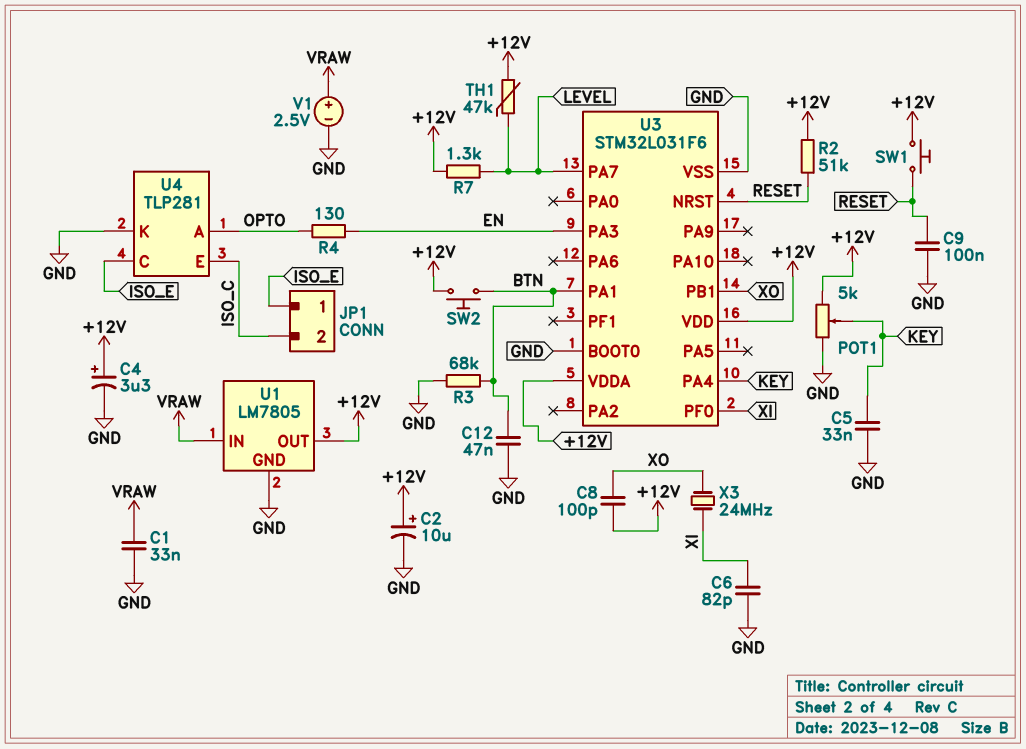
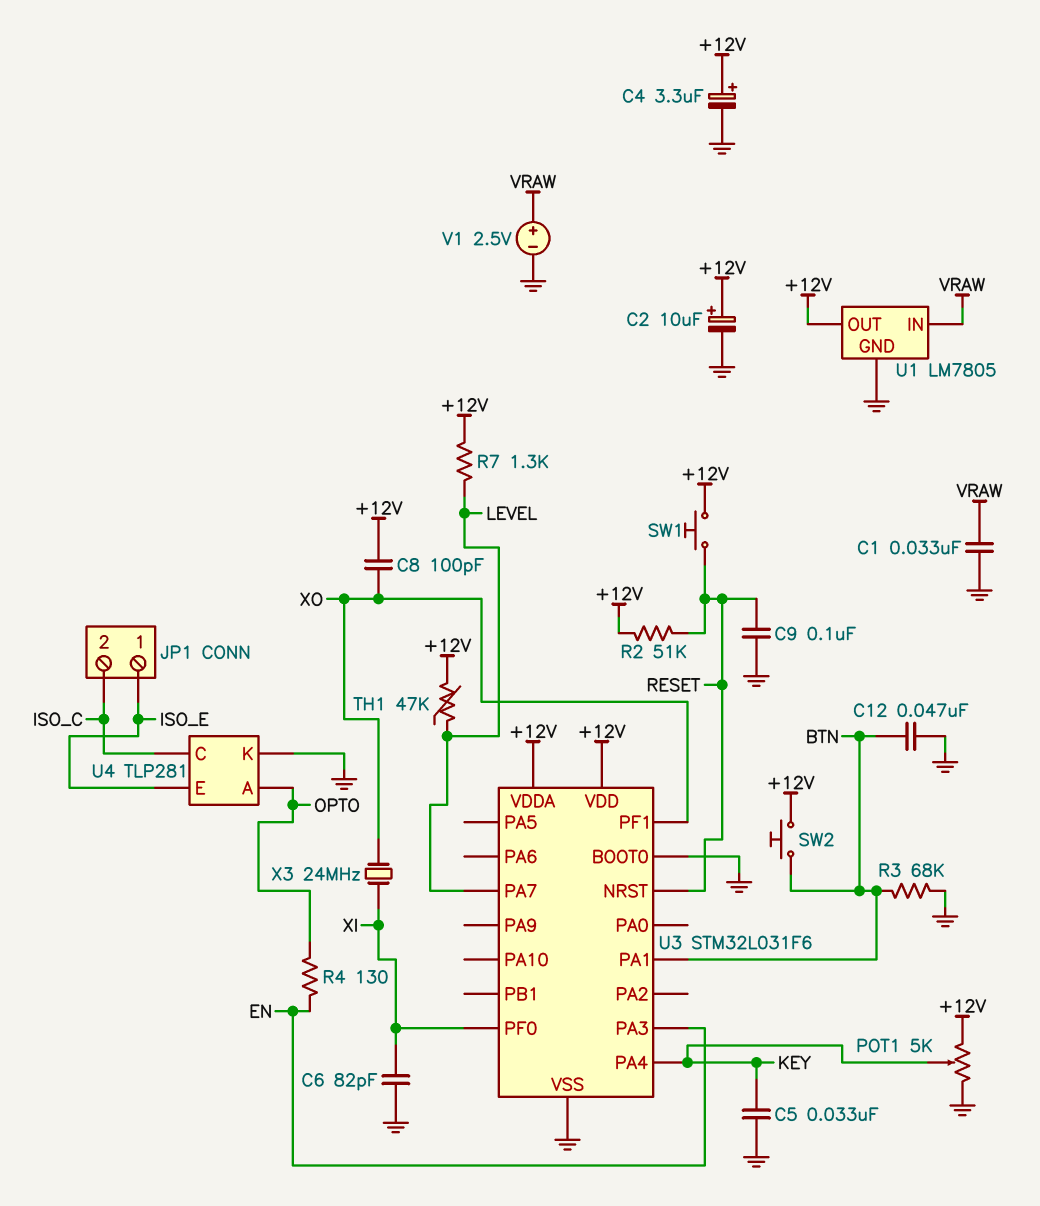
U3 pin PB1: XO -> none
U3 pin PF1: none -> XO
U4 pin C: ISO_E -> ISO_C
U4 pin E: ISO_C -> ISO_E

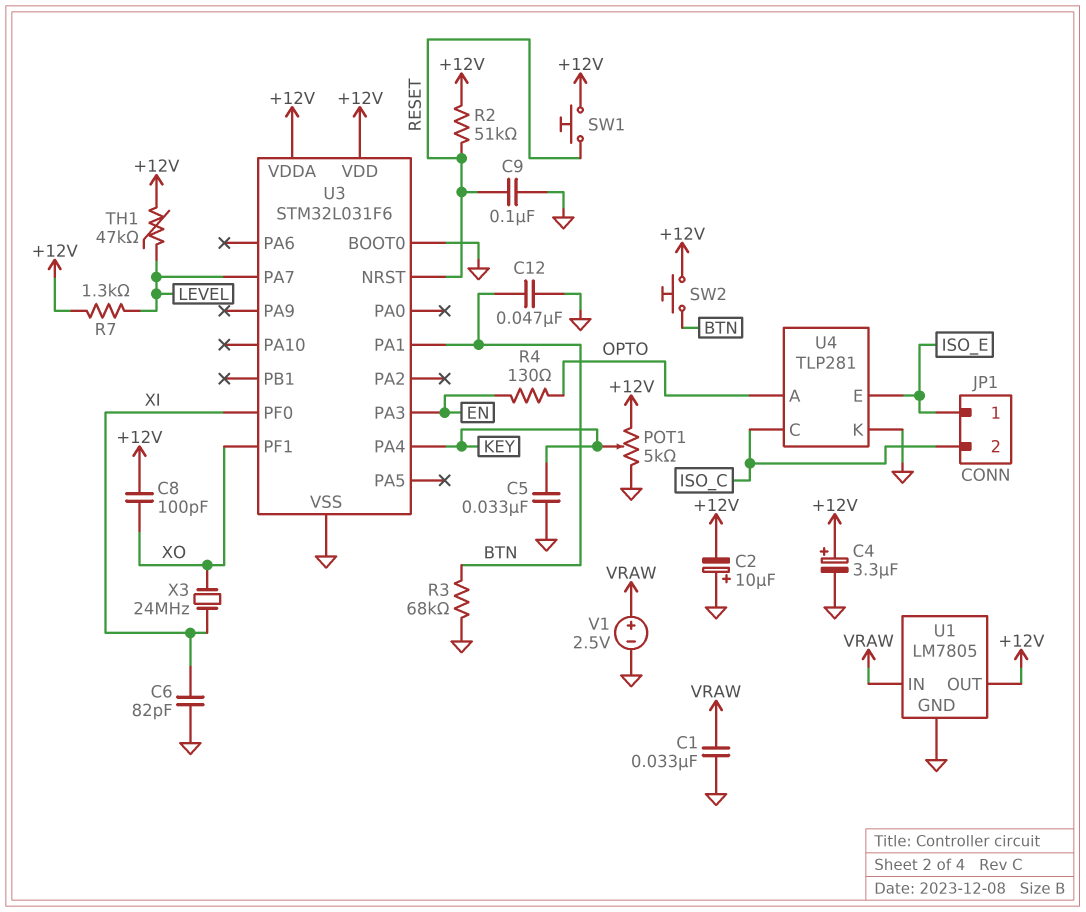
C2: 10uF (plus +12V, minus GND) -> 10uF (plus GND, minus +12V)

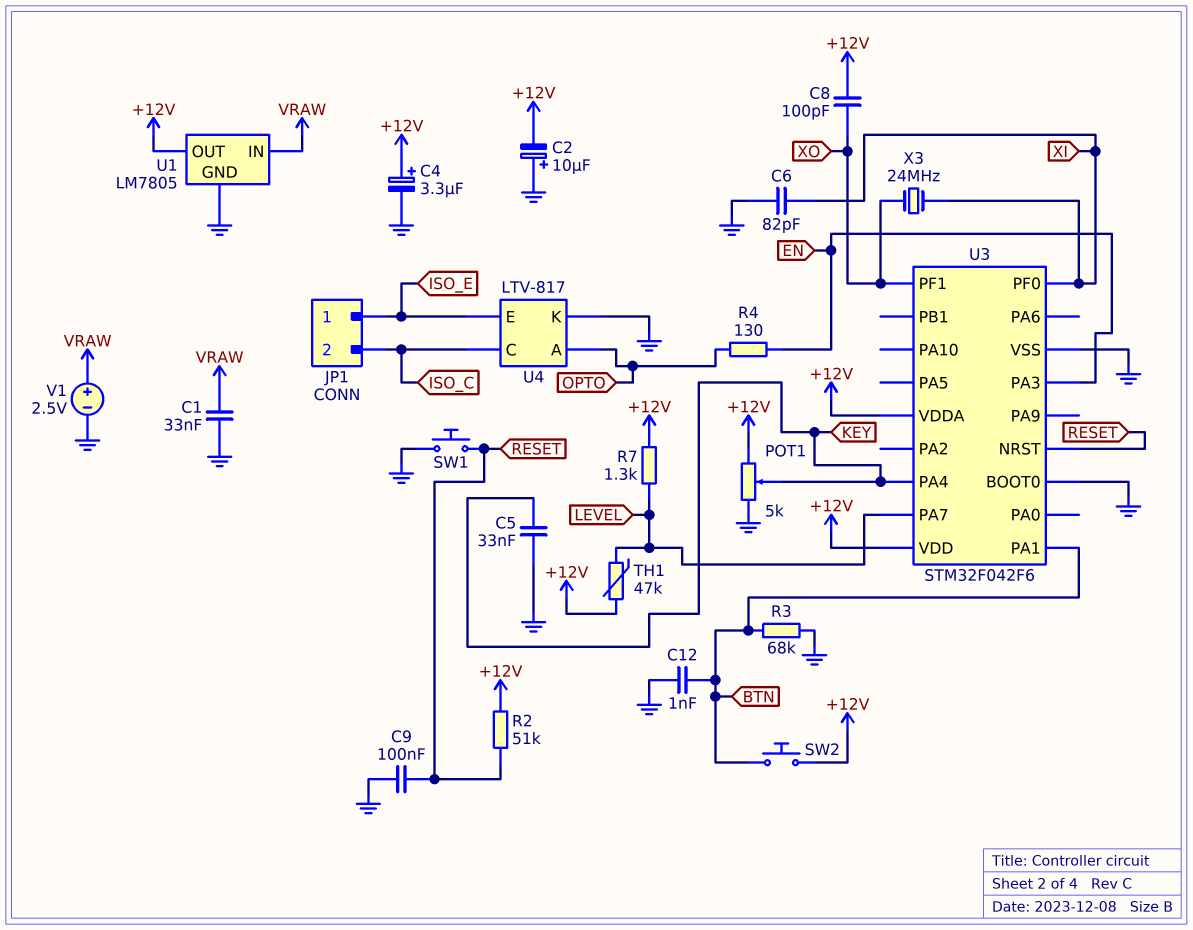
C12: 47nF (BTN, GND) -> 1nF (BTN, GND)
SW1: button (+12V, RESET) -> button (GND, RESET)
U3: STM32L031F6 -> STM32F042F6
U4: TLP281 -> LTV-817

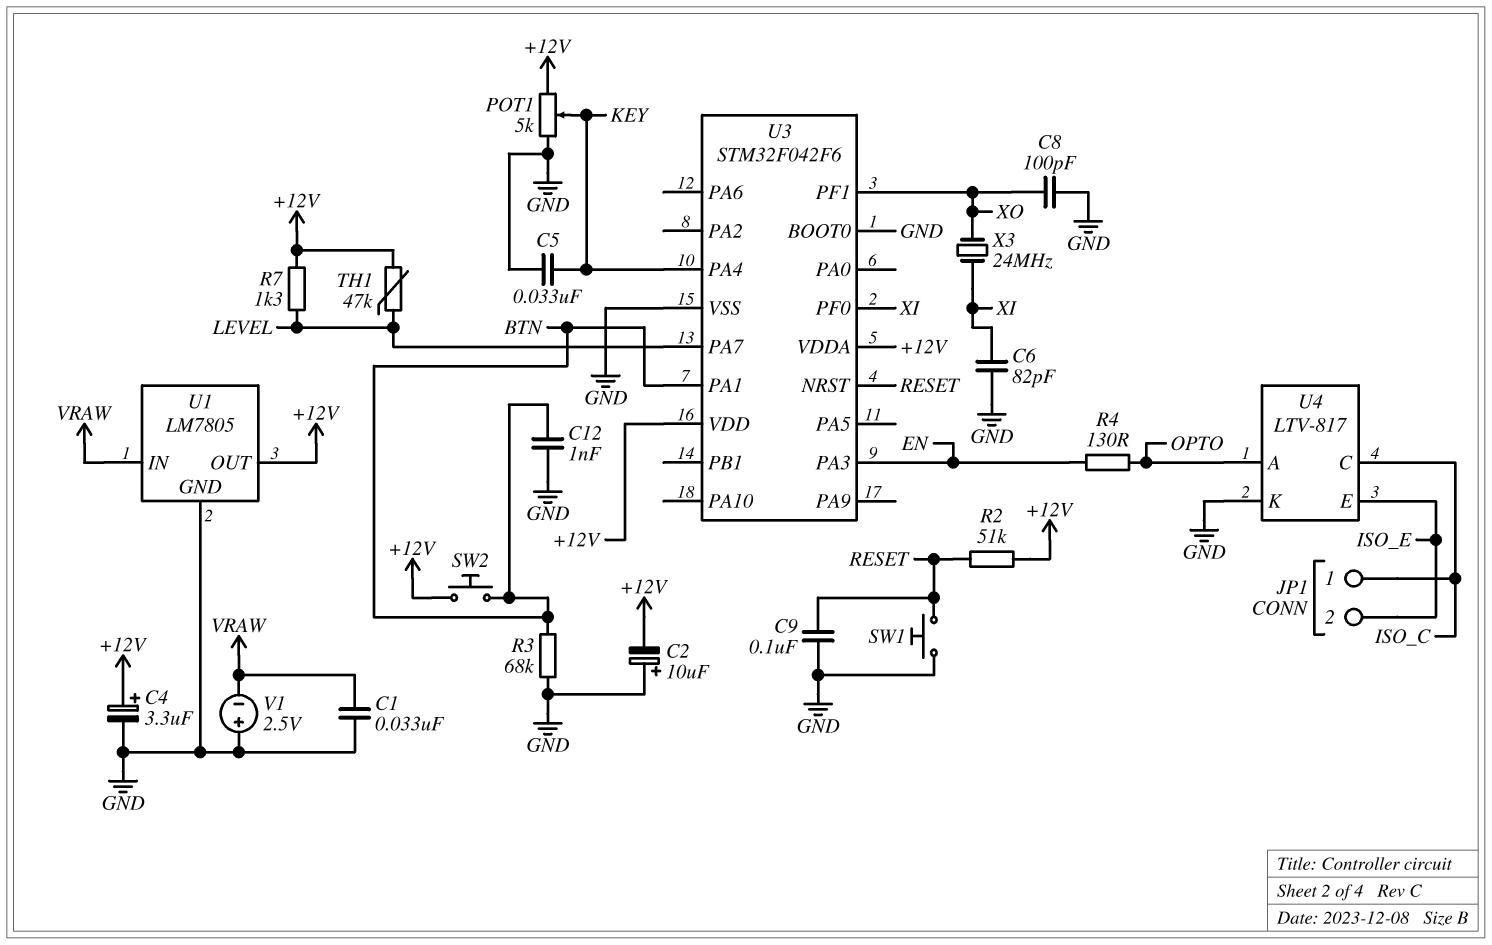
C8: 100pF (+12V, XO) -> 100pF (GND, XO)
JP1 pin 1: ISO_E -> ISO_C
JP1 pin 2: ISO_C -> ISO_E
V1: 2.5V (plus VRAW, minus GND) -> 2.5V (plus GND, minus VRAW)

